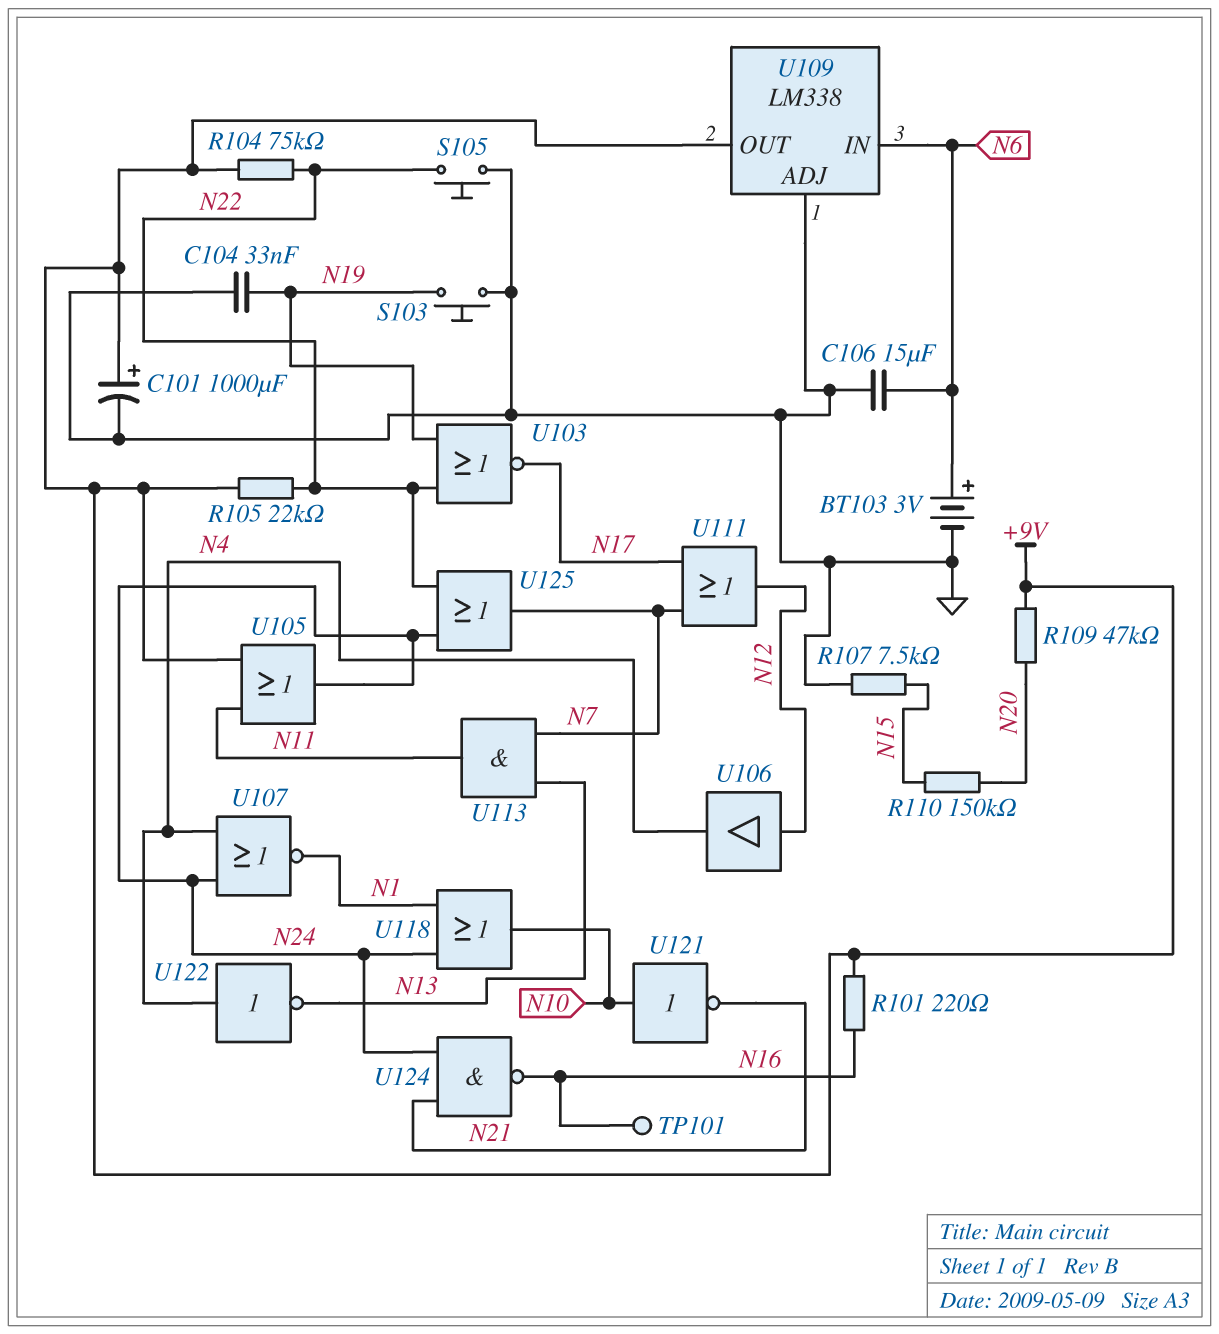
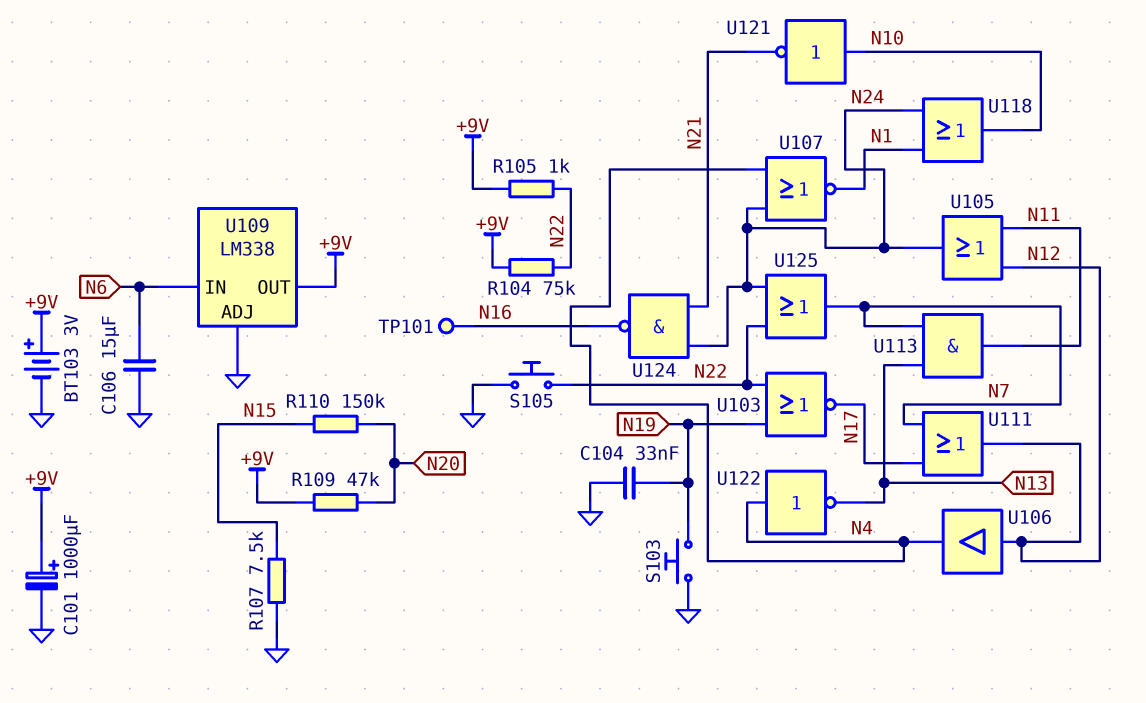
BT103: 3V (plus N6, minus GND) -> 3V (plus +9V, minus GND)
R101: 220 (+9V, N16) -> none
R105: 22k (+9V, N22) -> 1k (+9V, N22)
U105: OR (in +9V, in N11, out N24) -> OR (in N11, in N12, out N24)

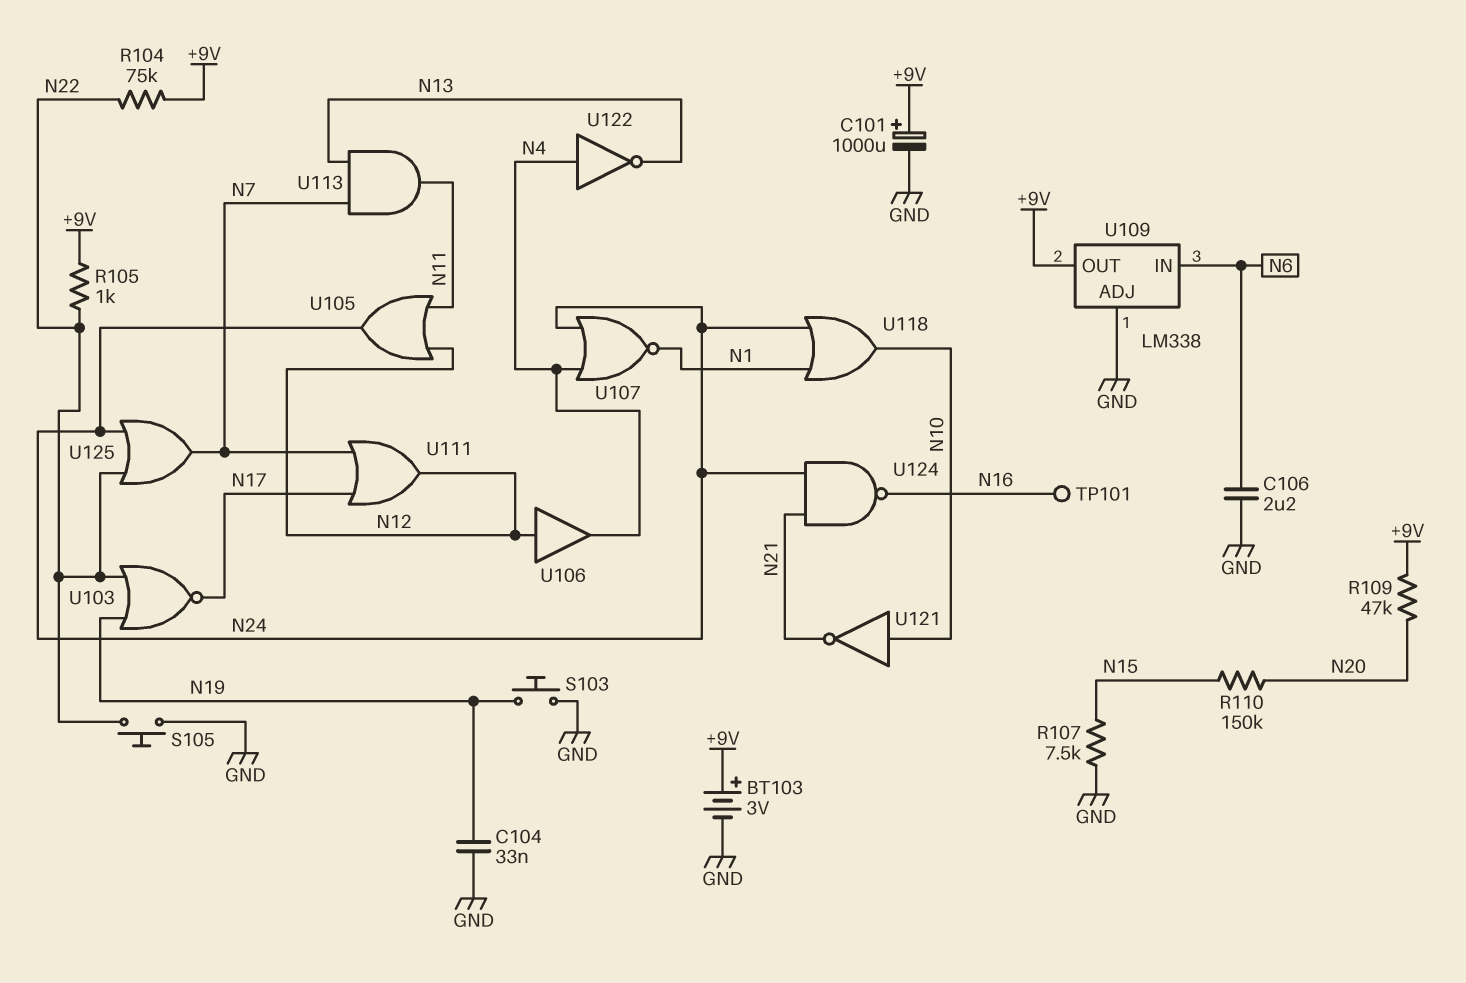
C106: 15uF (GND, N6) -> 2.2uF (GND, N6)

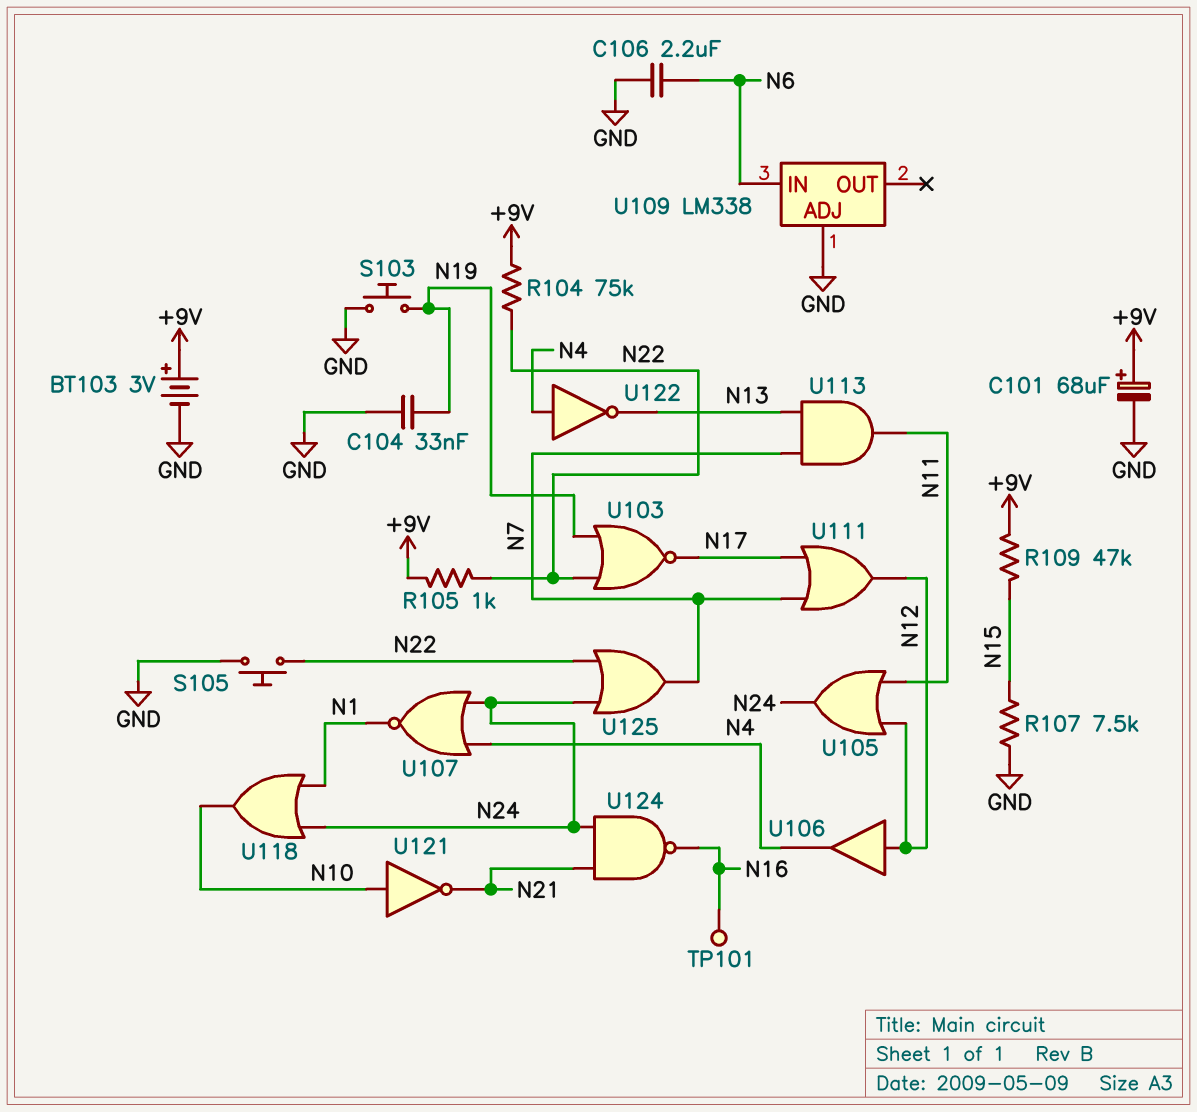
C101: 1000uF (plus +9V, minus GND) -> 68uF (plus +9V, minus GND)
R109: 47k (+9V, N20) -> 47k (+9V, N15)
R110: 150k (N15, N20) -> none
U109 pin OUT: +9V -> none

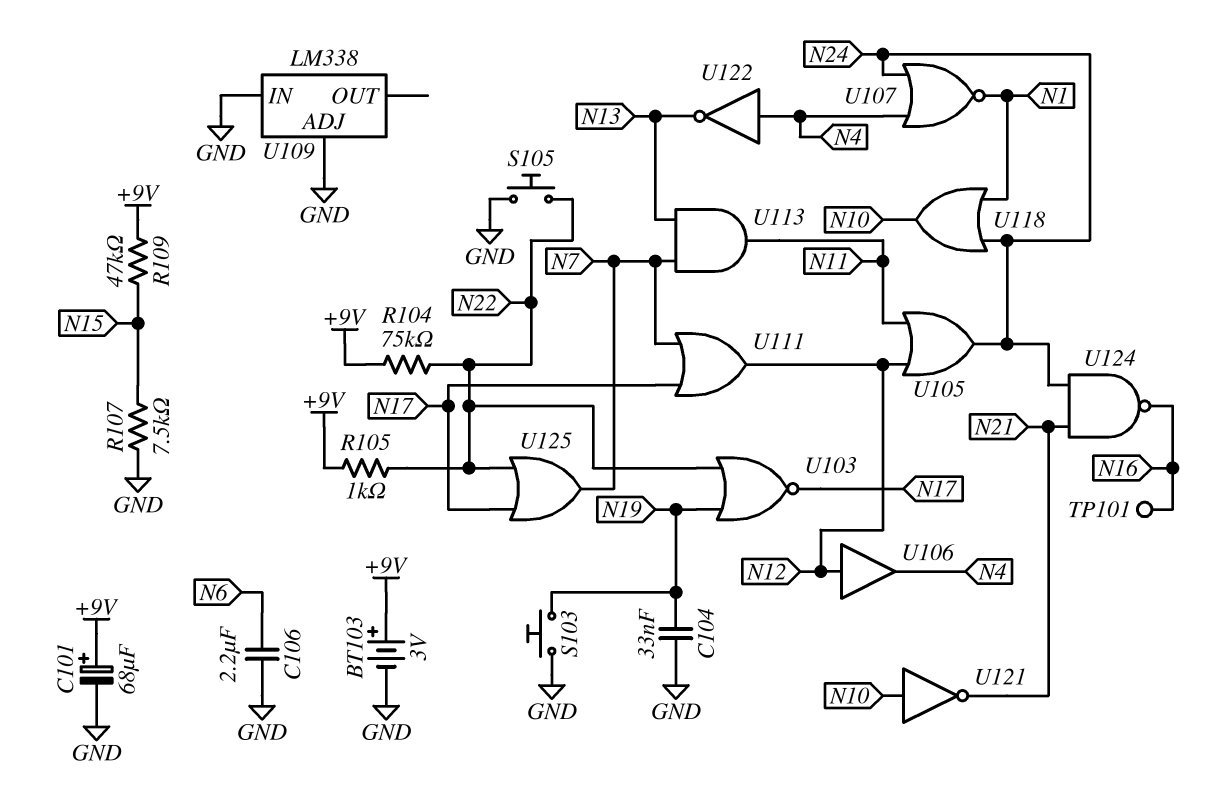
U109 pin IN: N6 -> GND
U125: OR (in N22, in N24, out N7) -> OR (in N17, in N22, out N7)

